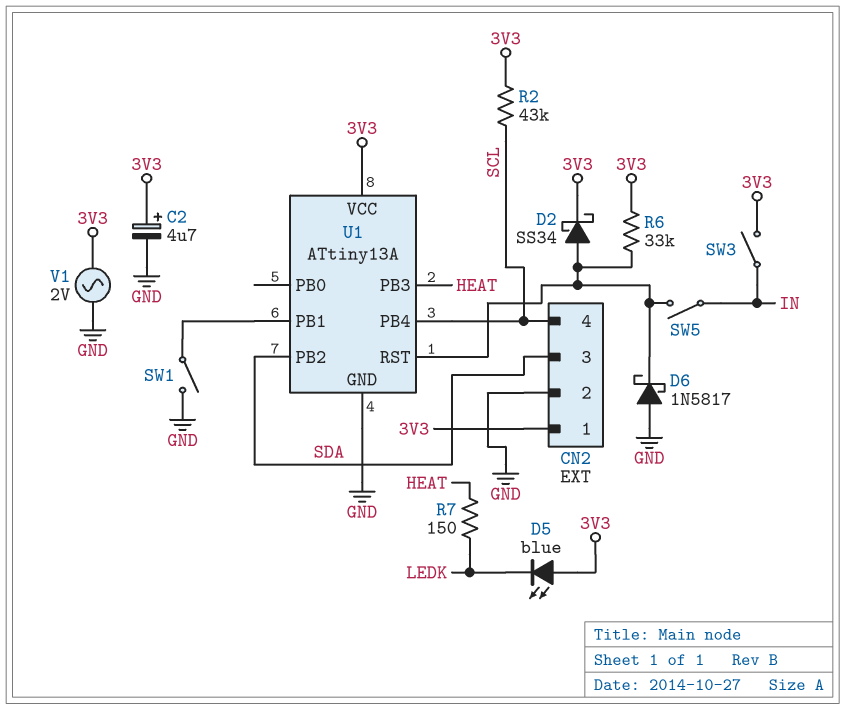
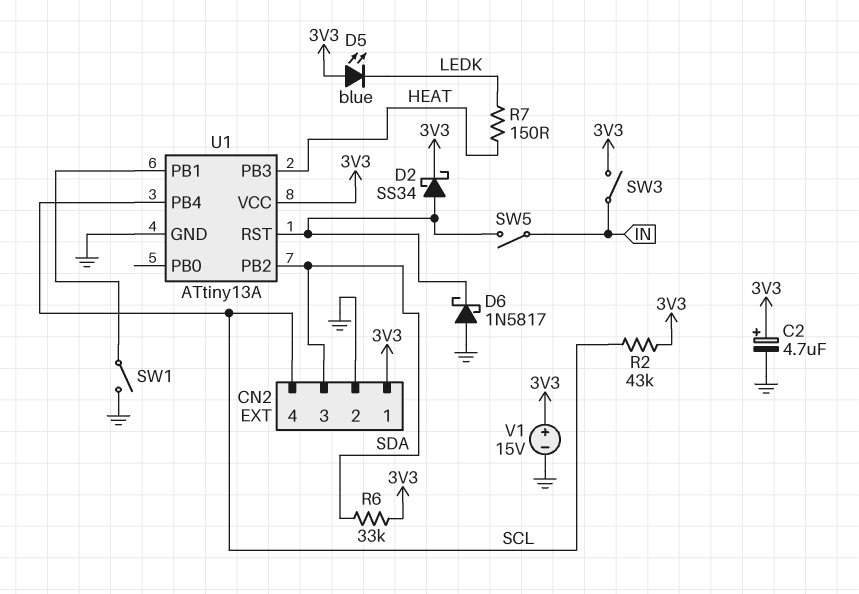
R6: 33k (3V3, U1/RST) -> 33k (3V3, SDA)
V1: AC 2V (3V3, GND) -> 15V (plus 3V3, minus GND)

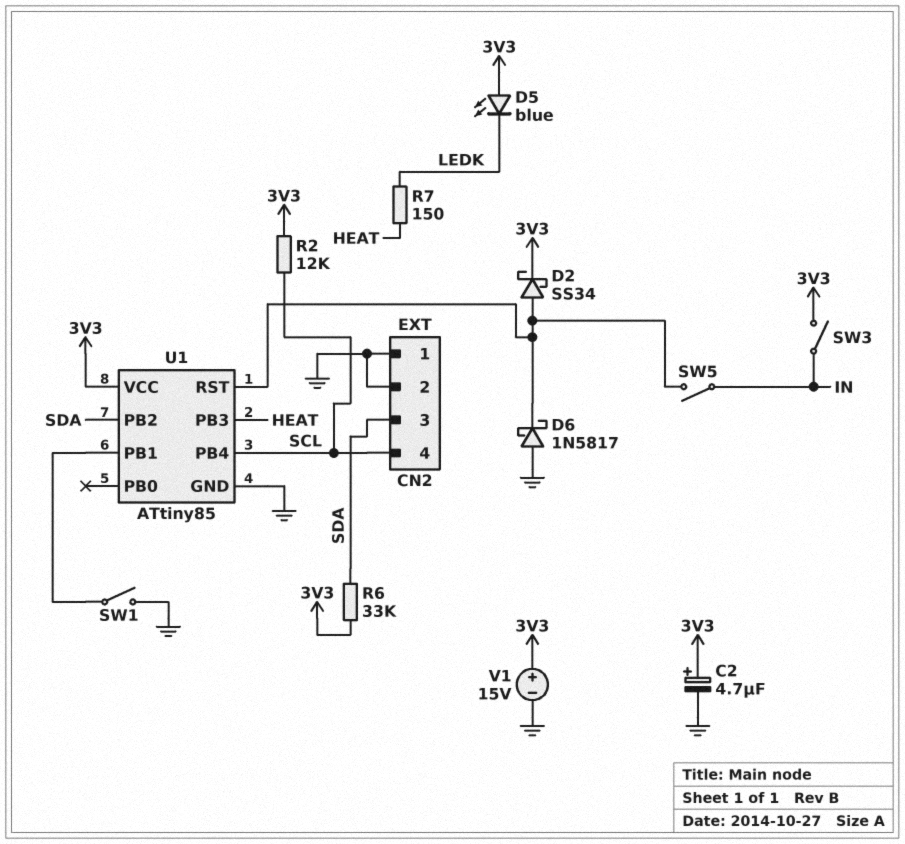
CN2 pin 1: 3V3 -> GND
R2: 43k (3V3, SCL) -> 12k (3V3, SCL)
U1: ATtiny13A -> ATtiny85

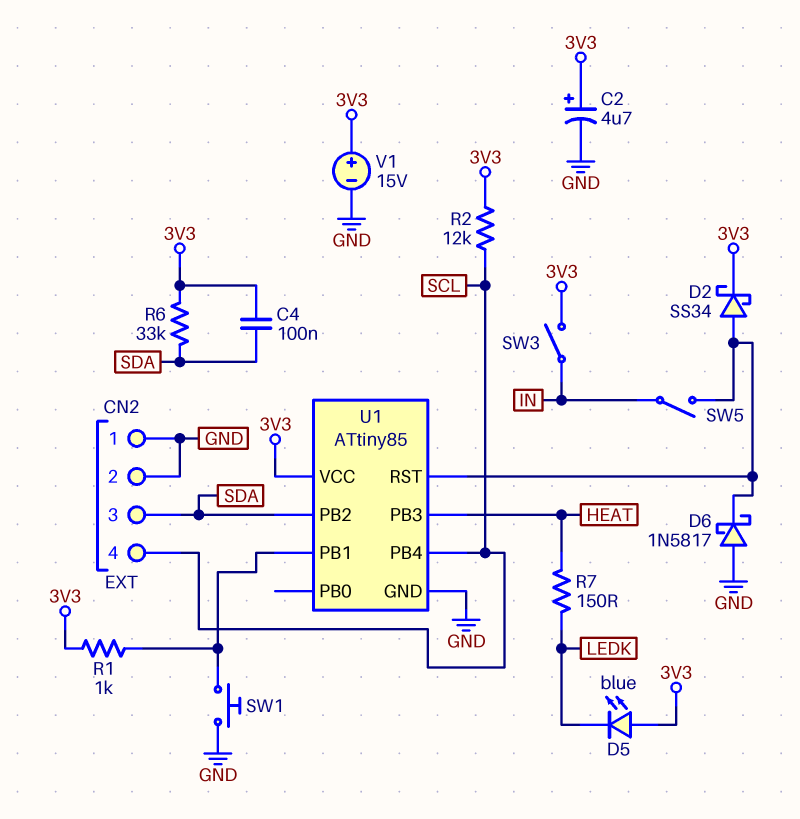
C4: none -> 100nF (3V3, SDA)
R1: none -> 1k (3V3, U1/PB1)
SW1: switch (GND, U1/PB1) -> button (GND, U1/PB1)

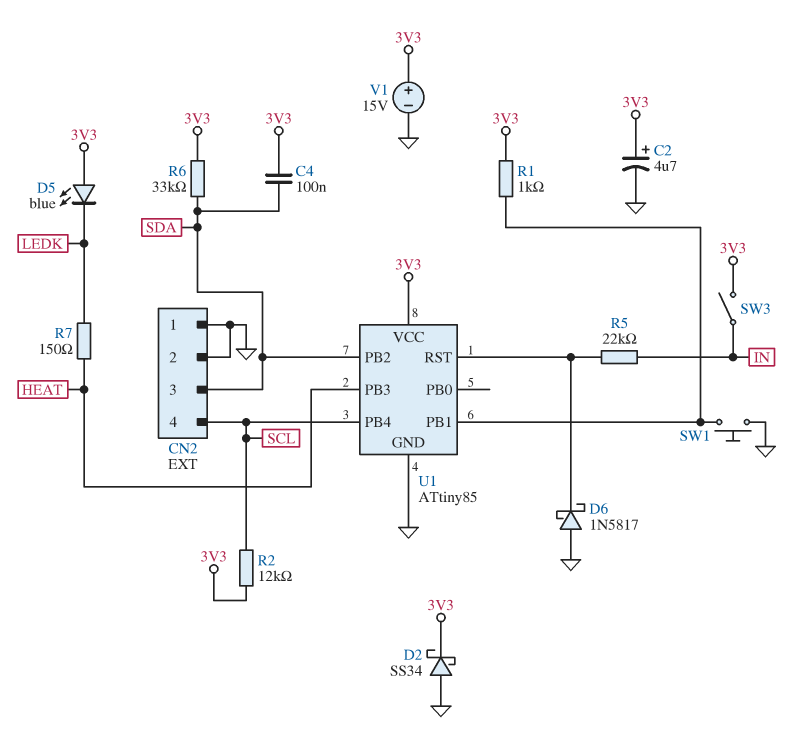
D2: schottky SS34 (A U1/RST, K 3V3) -> schottky SS34 (A GND, K 3V3)
R5: none -> 22k (IN, U1/RST)
SW5: switch (IN, U1/RST) -> none

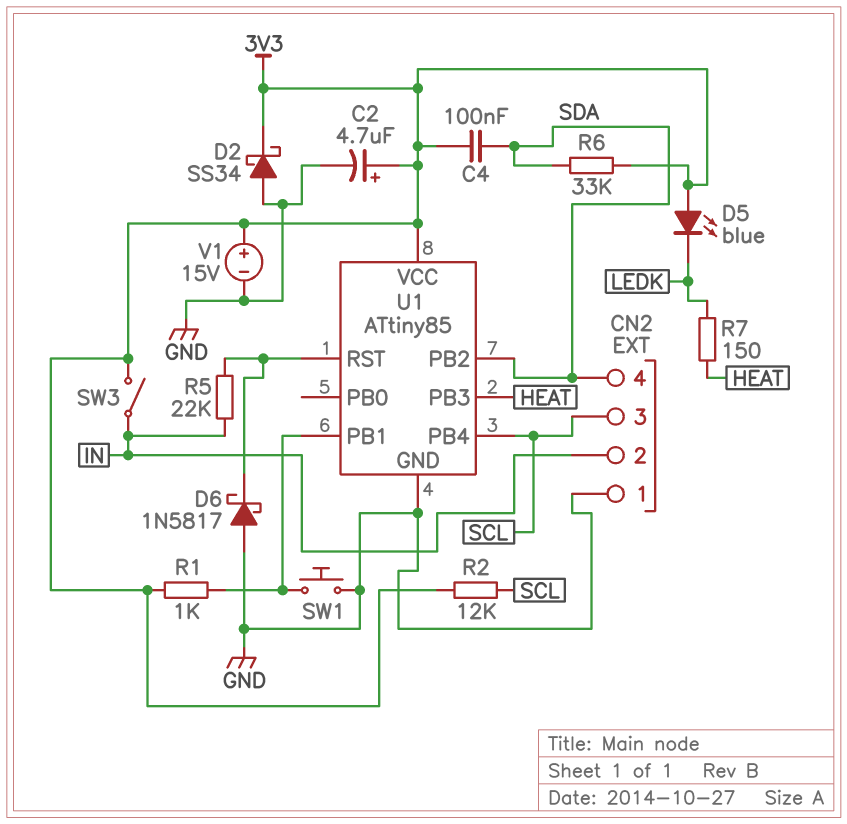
CN2 pin 2: GND -> IN
CN2 pin 3: SDA -> SCL
CN2 pin 4: SCL -> SDA

